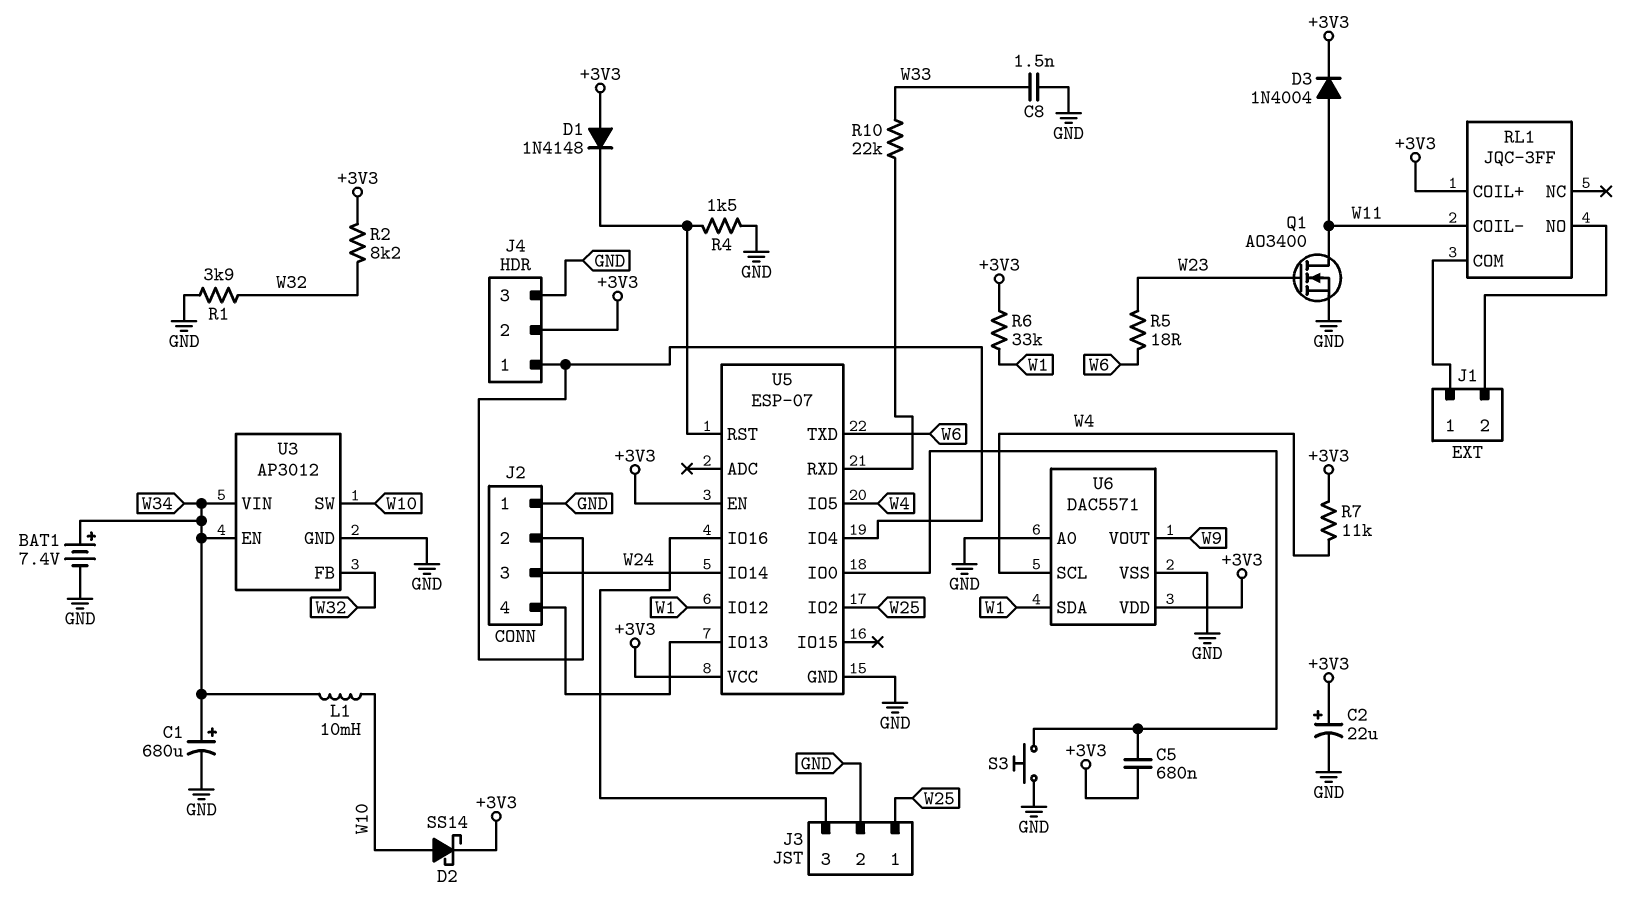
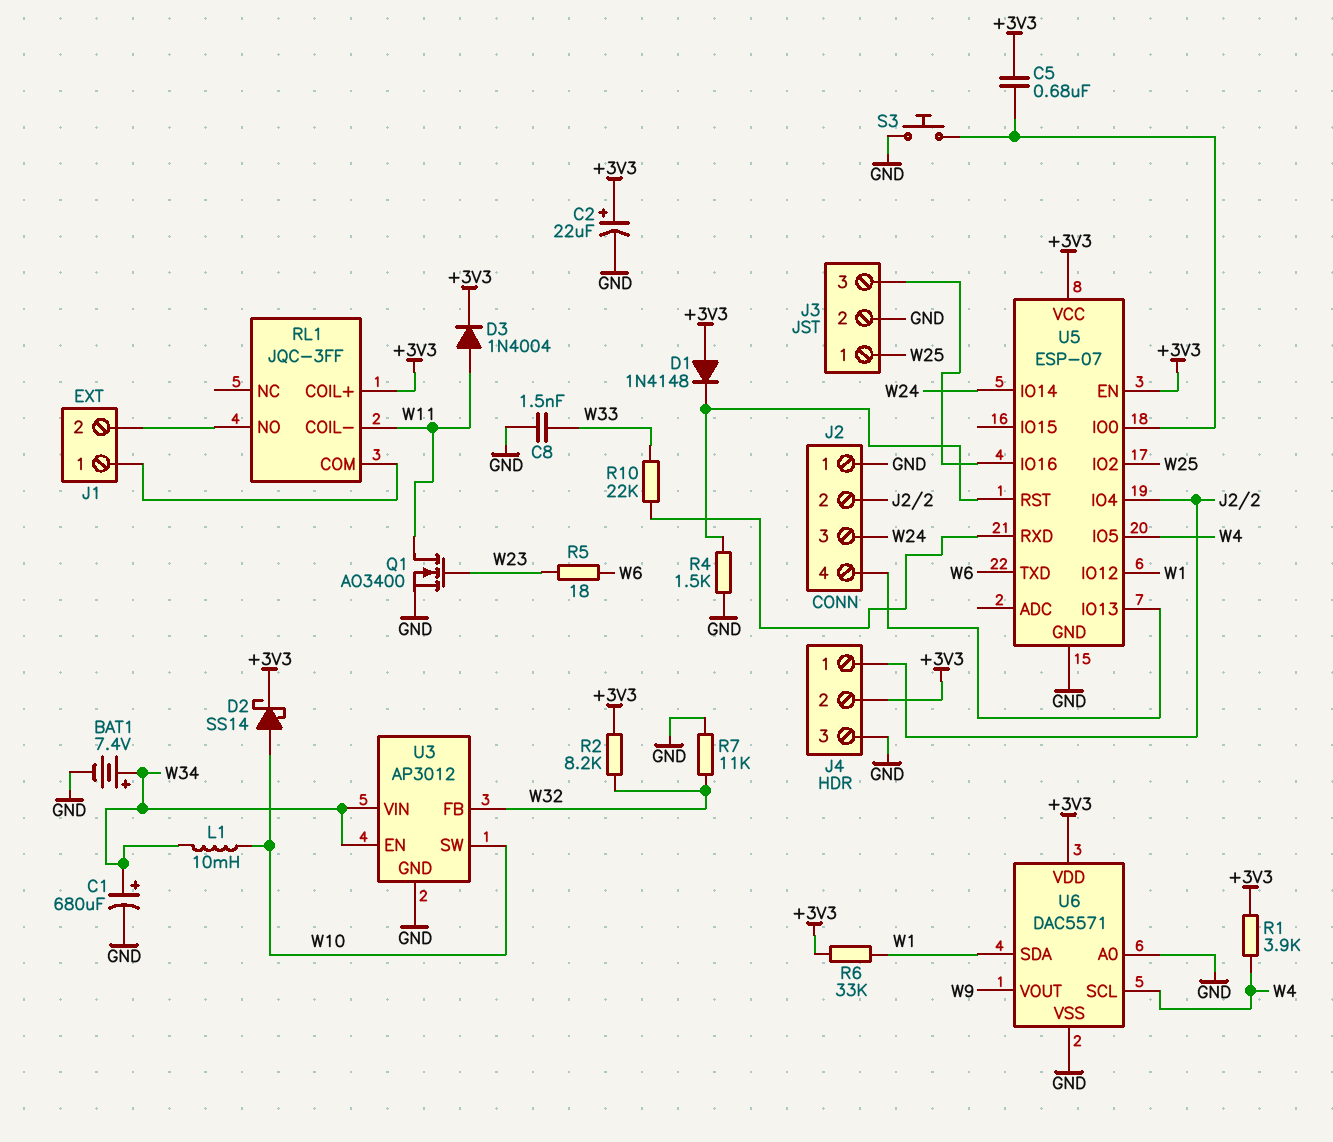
R1: 3.9k (GND, W32) -> 3.9k (+3V3, W4)
R7: 11k (+3V3, W4) -> 11k (GND, W32)

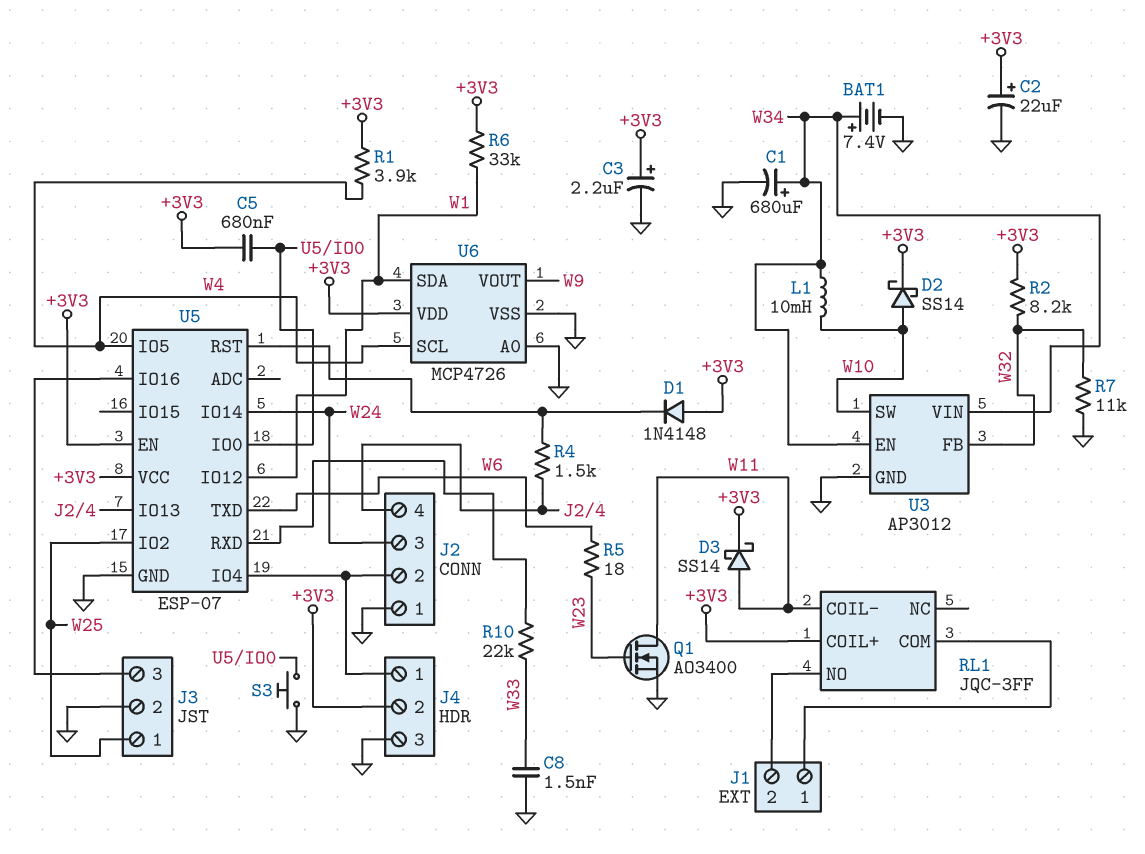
C3: none -> 2.2uF (plus +3V3, minus GND)
D3: diode 1N4004 (A W11, K +3V3) -> schottky SS14 (A W11, K +3V3)
R4: 1.5k (GND, U5/RST) -> 1.5k (J2/4, U5/RST)
U6: DAC5571 -> MCP4726

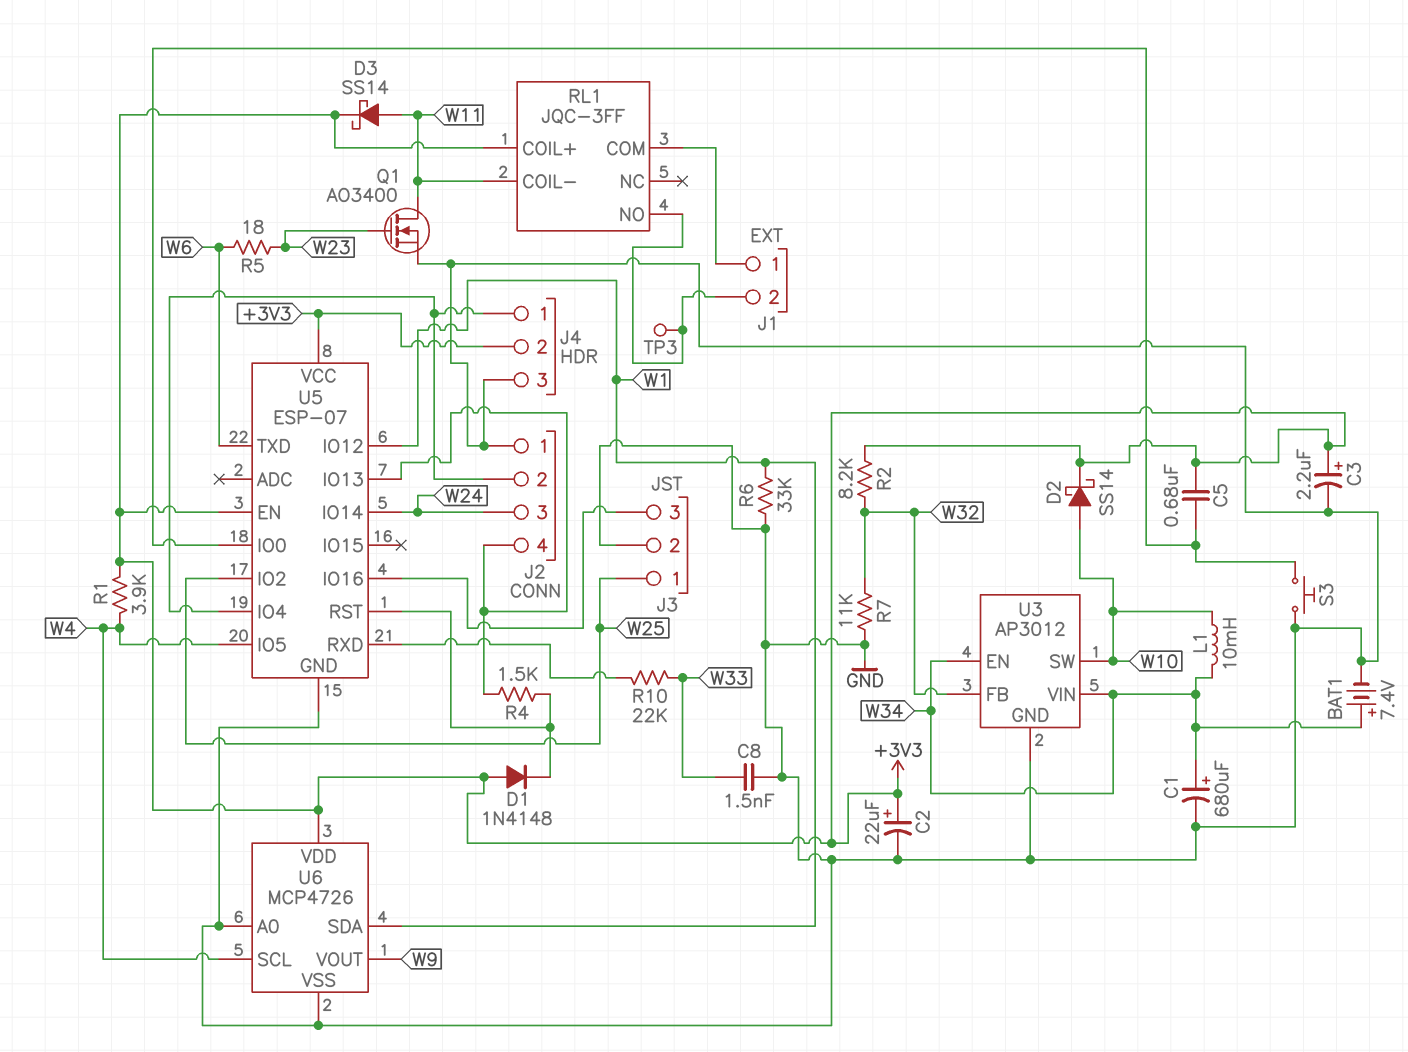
R6: 33k (+3V3, W1) -> 33k (GND, W1)
TP3: none -> test point (J1/2)

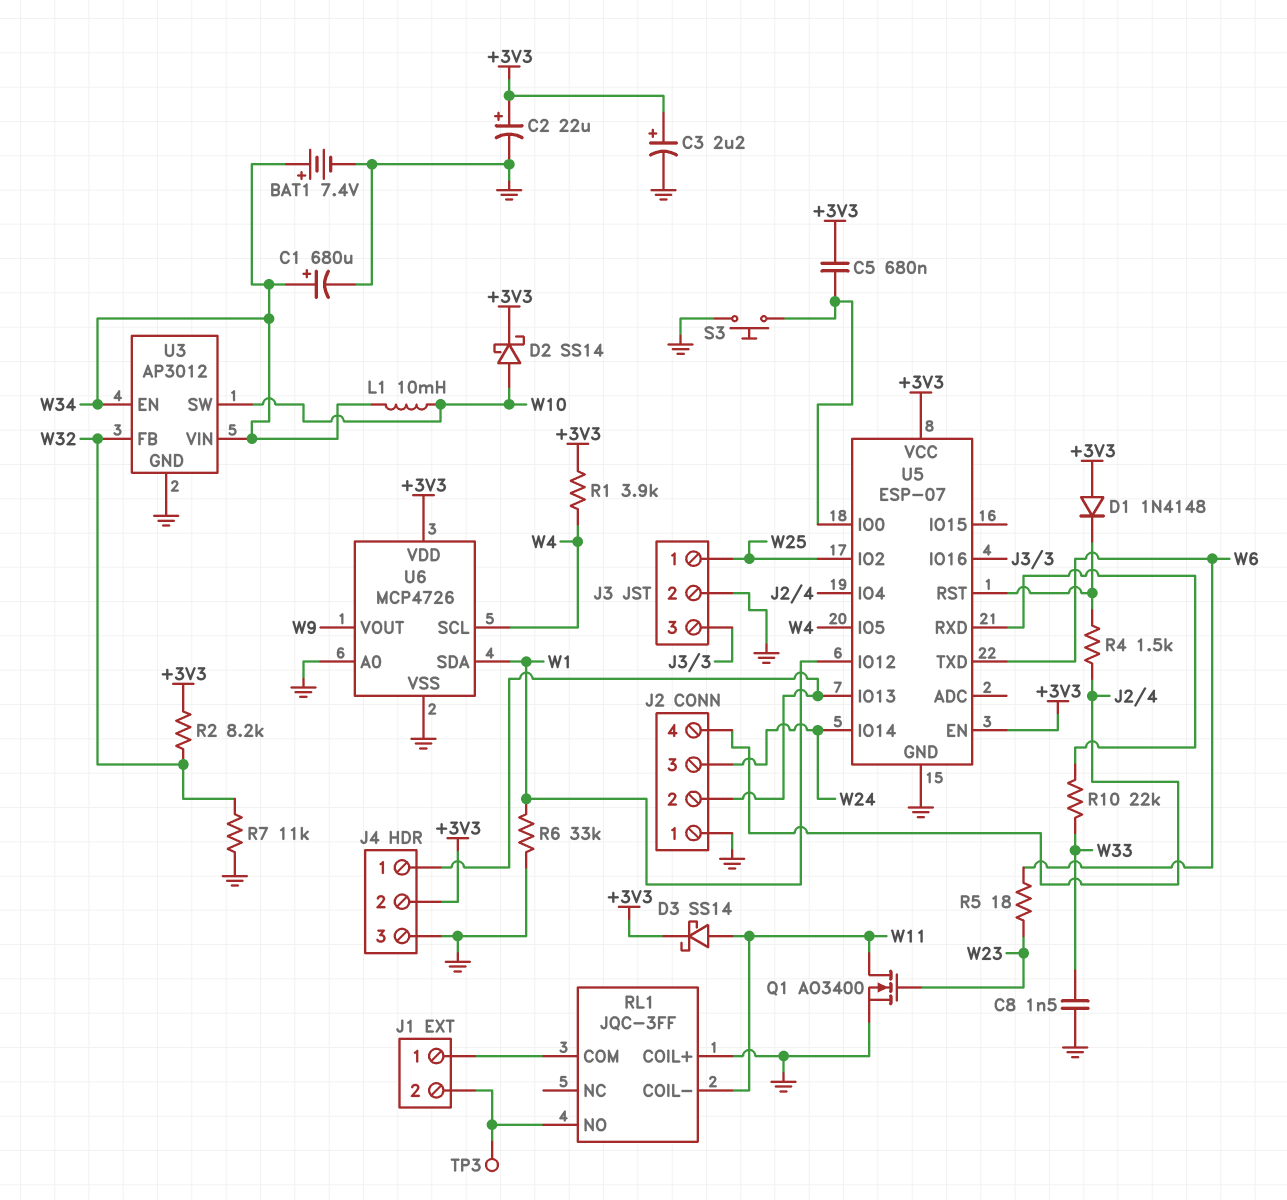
RL1 pin COIL+: +3V3 -> GND
U5 pin IO4: J2/2 -> J2/4
U5 pin IO13: J2/4 -> J2/2

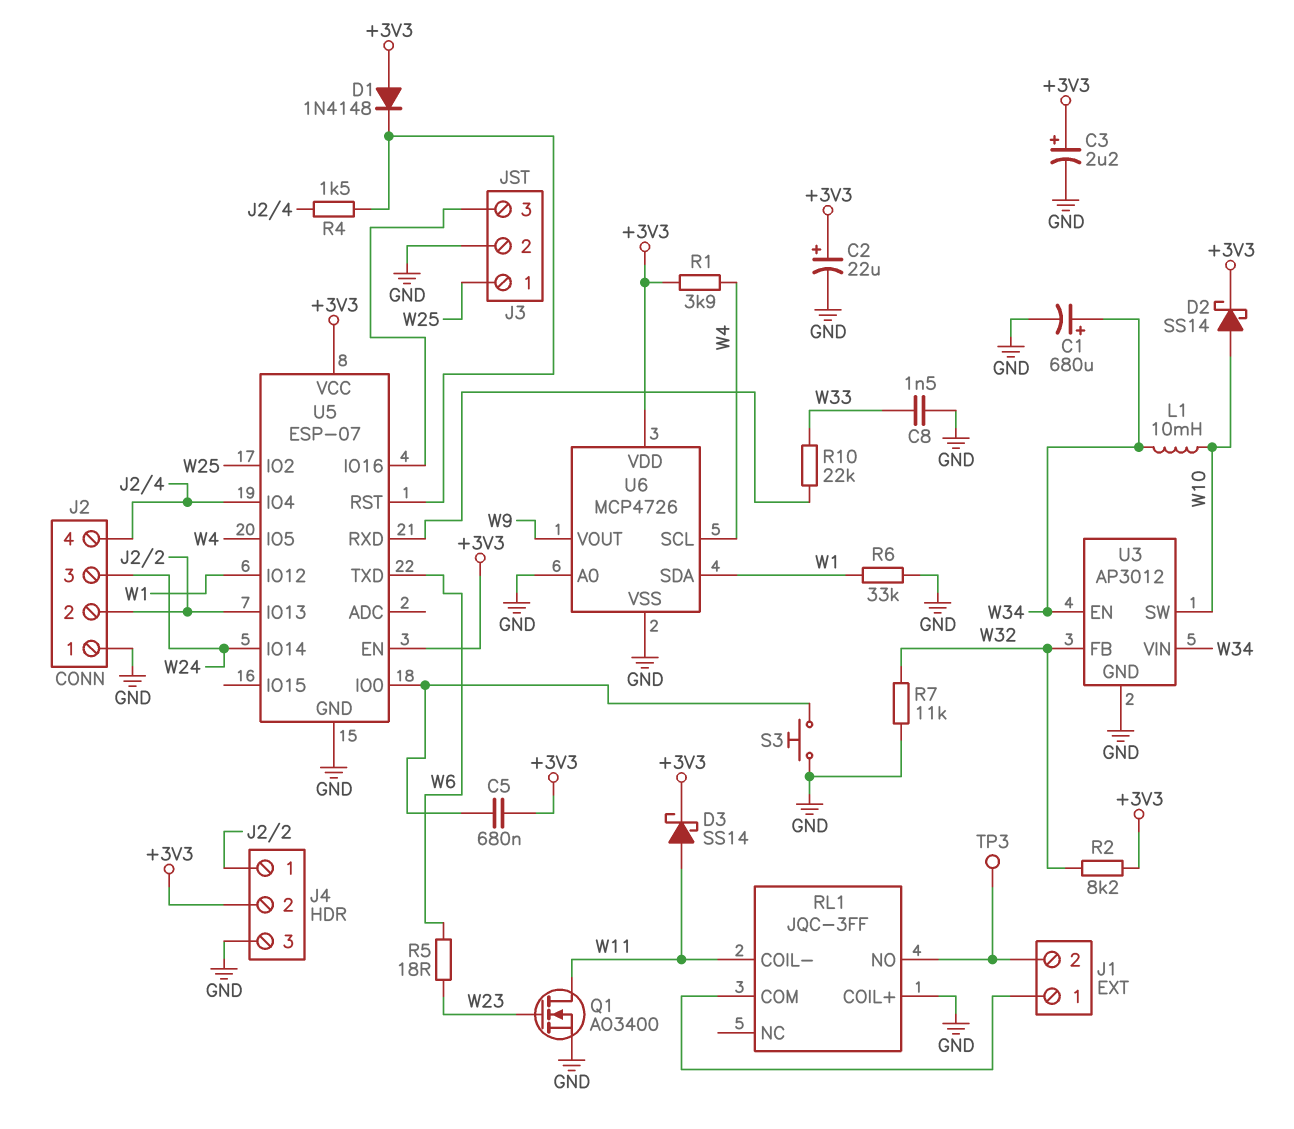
BAT1: 7.4V (plus W34, minus GND) -> none

